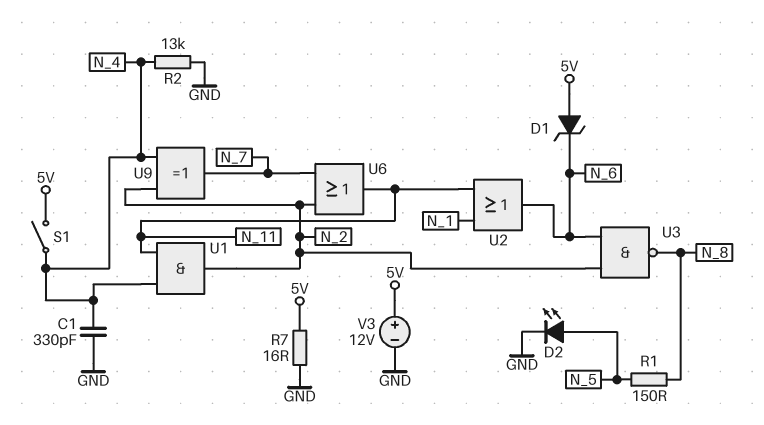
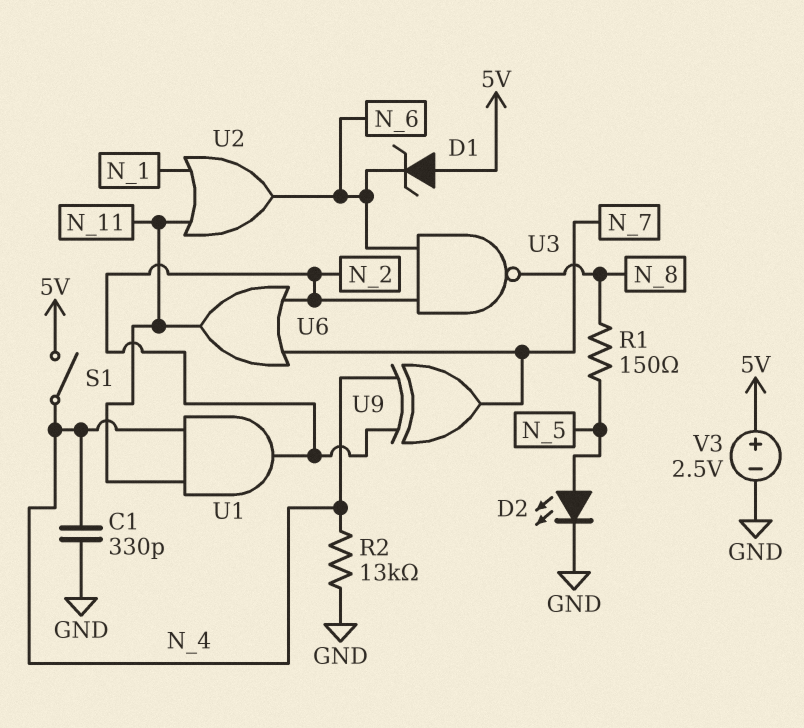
R7: 16 (5V, GND) -> none
V3: 12V (plus 5V, minus GND) -> 2.5V (plus 5V, minus GND)

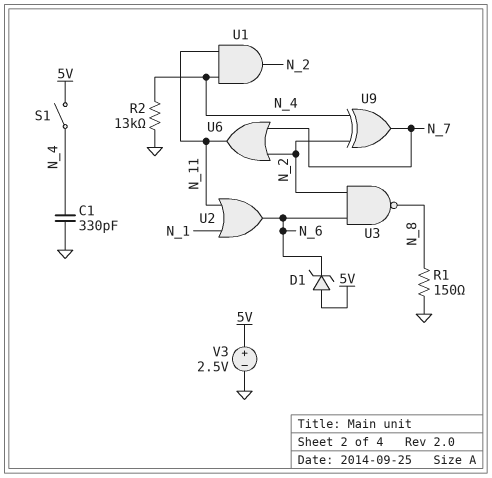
D2: LED (A N_5, K GND) -> none
R1: 150 (N_5, N_8) -> 150 (GND, N_8)

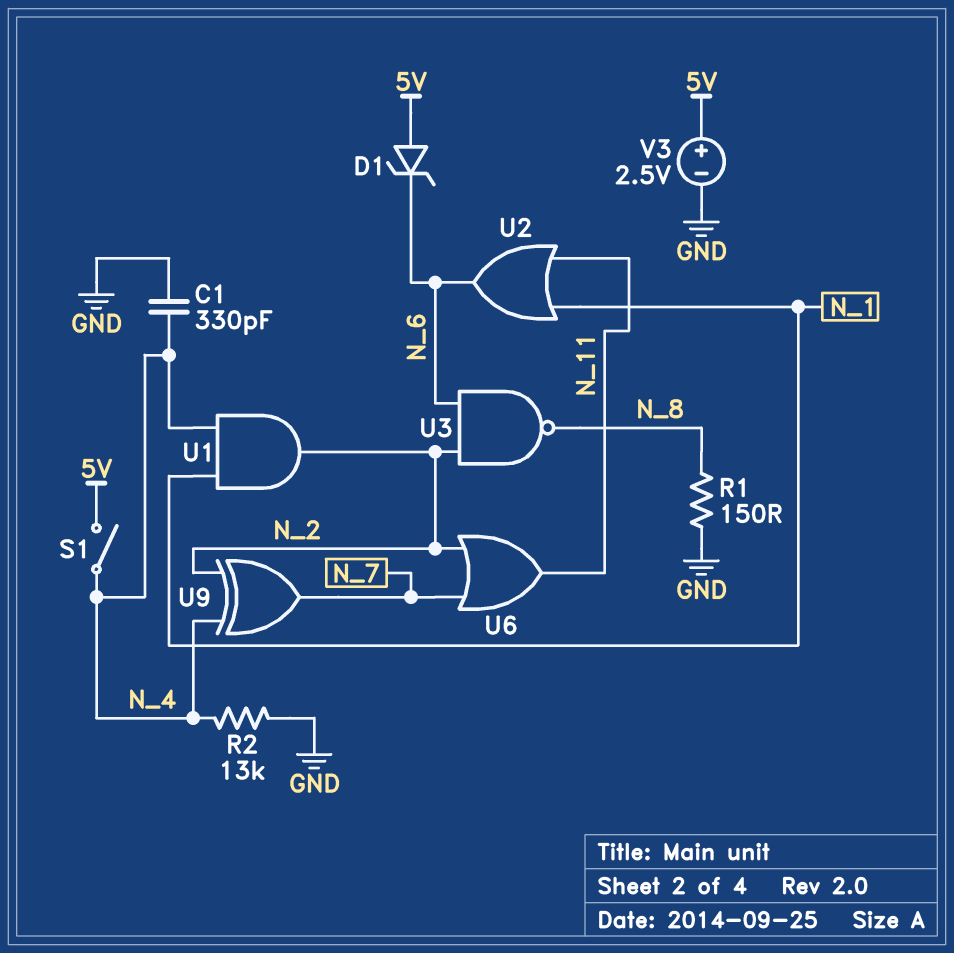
U1: AND (in N_4, in N_11, out N_2) -> AND (in N_1, in N_4, out N_2)

